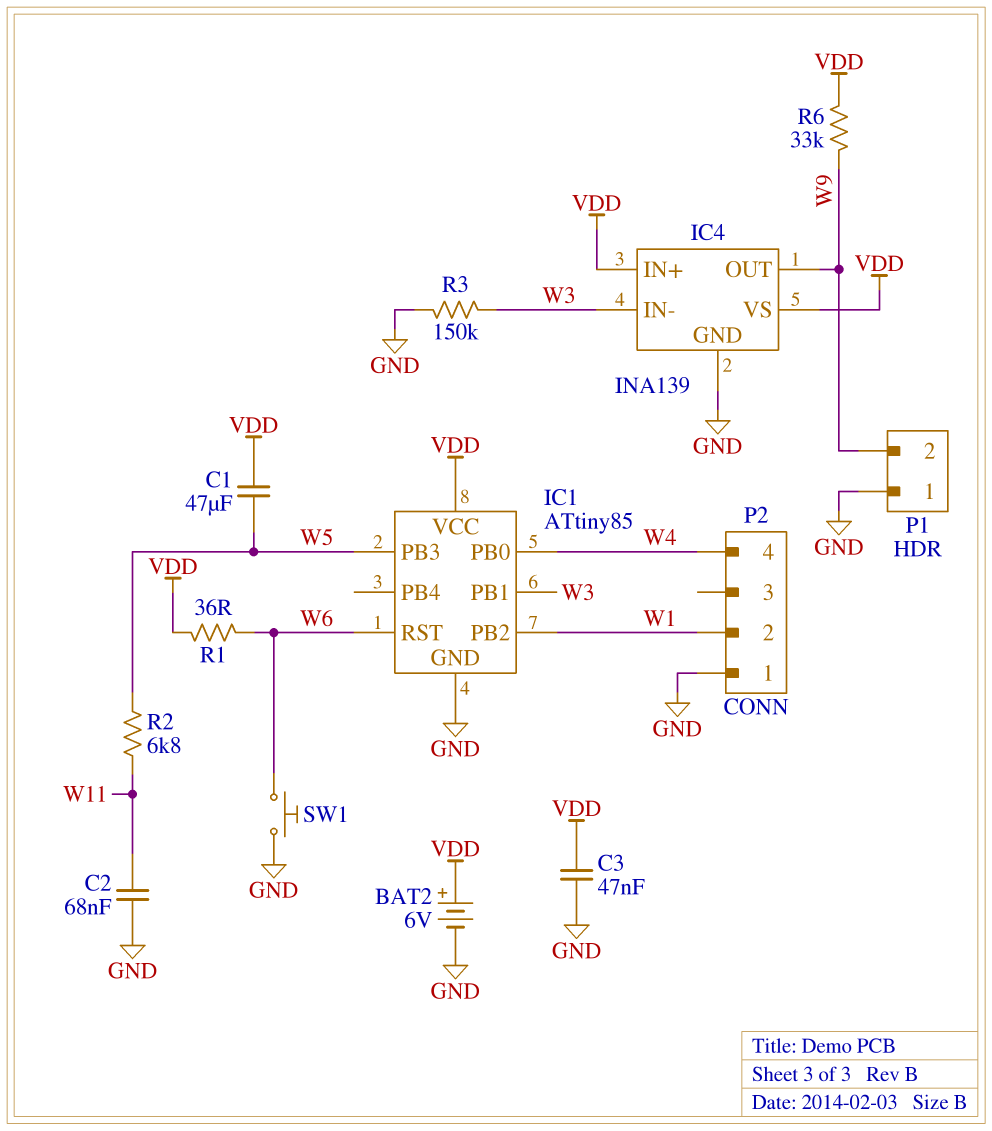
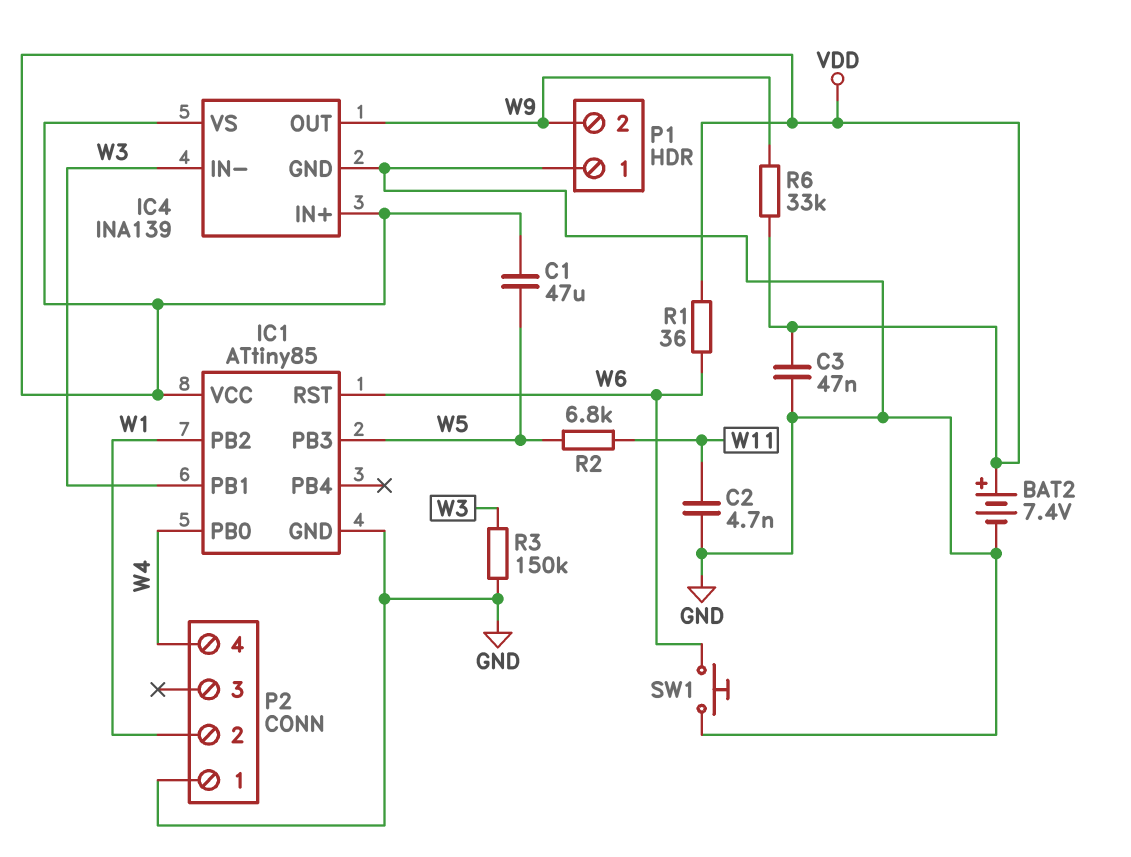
BAT2: 6V (plus VDD, minus GND) -> 7.4V (plus VDD, minus GND)
C2: 68nF (GND, W11) -> 4.7nF (GND, W11)

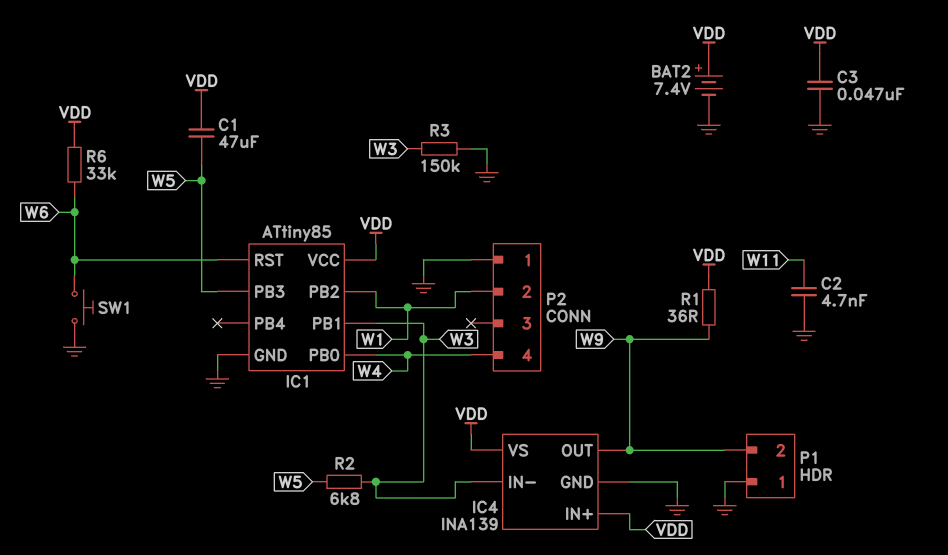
R1: 36 (VDD, W6) -> 36 (VDD, W9)
R2: 6.8k (W5, W11) -> 6.8k (W3, W5)
R6: 33k (VDD, W9) -> 33k (VDD, W6)

